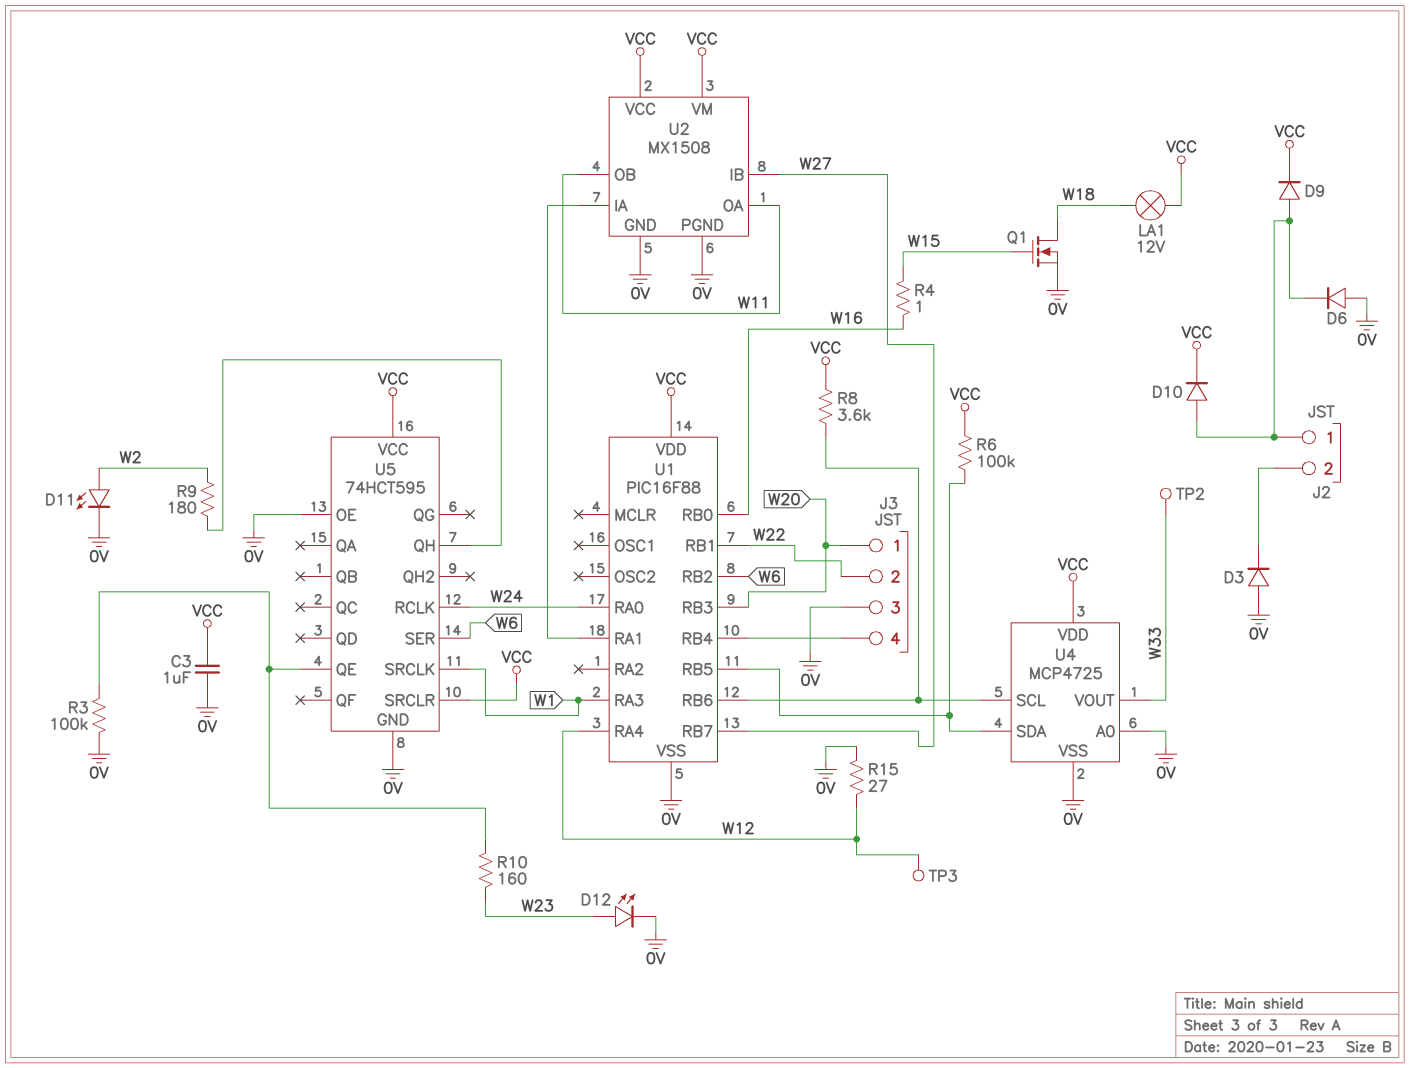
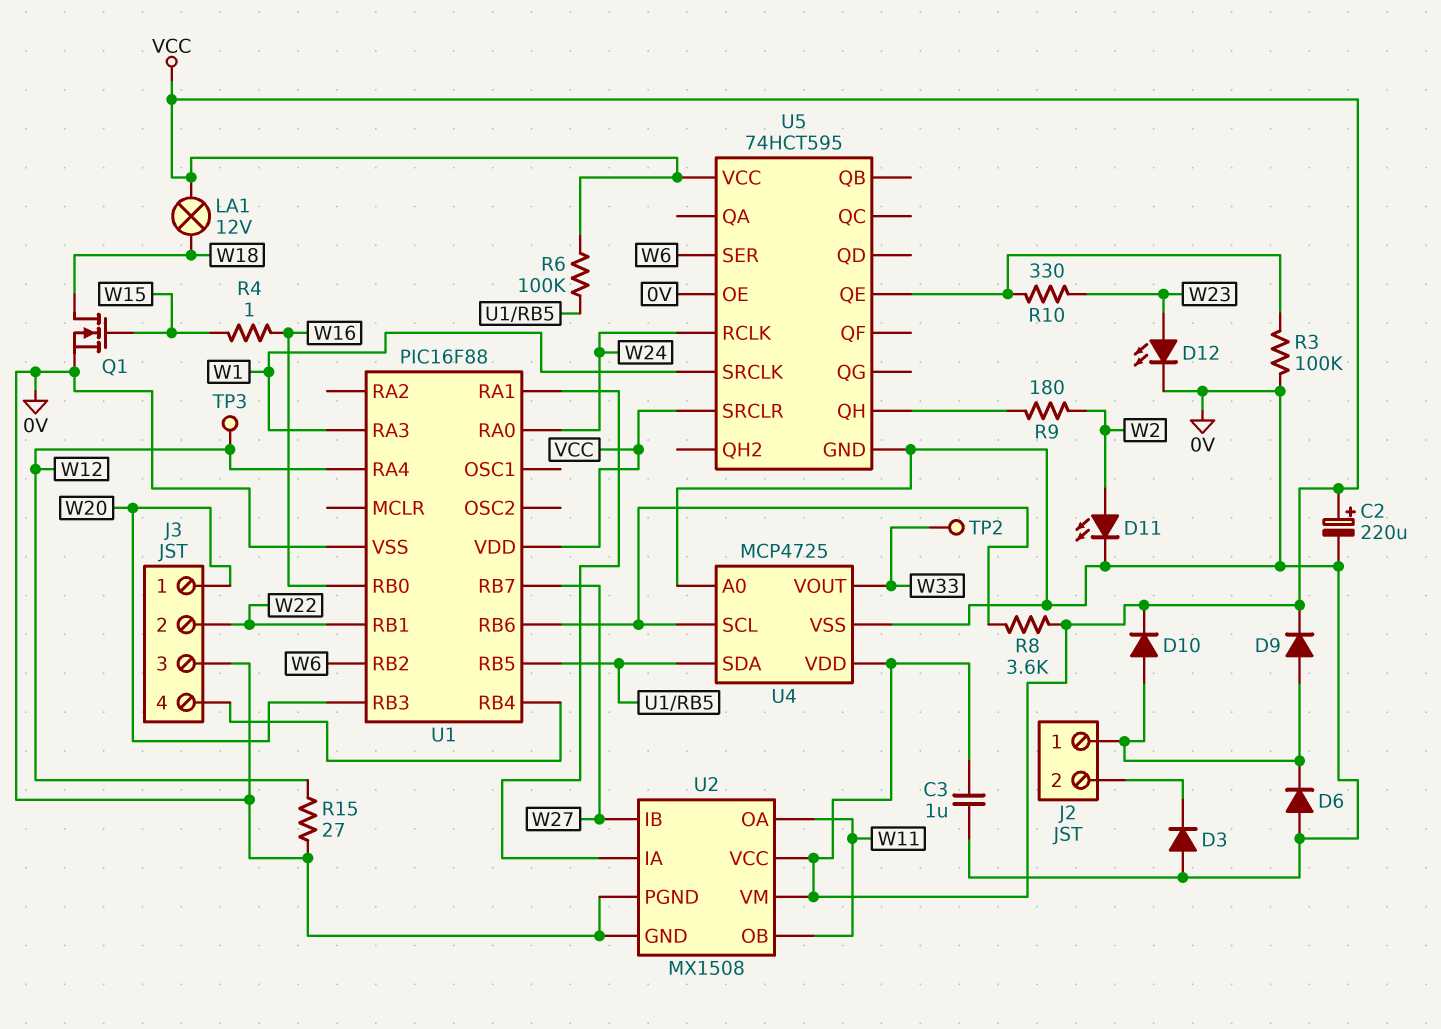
C2: none -> 220uF (plus VCC, minus 0V)
R10: 160 (U5/QE, W23) -> 330 (U5/QE, W23)

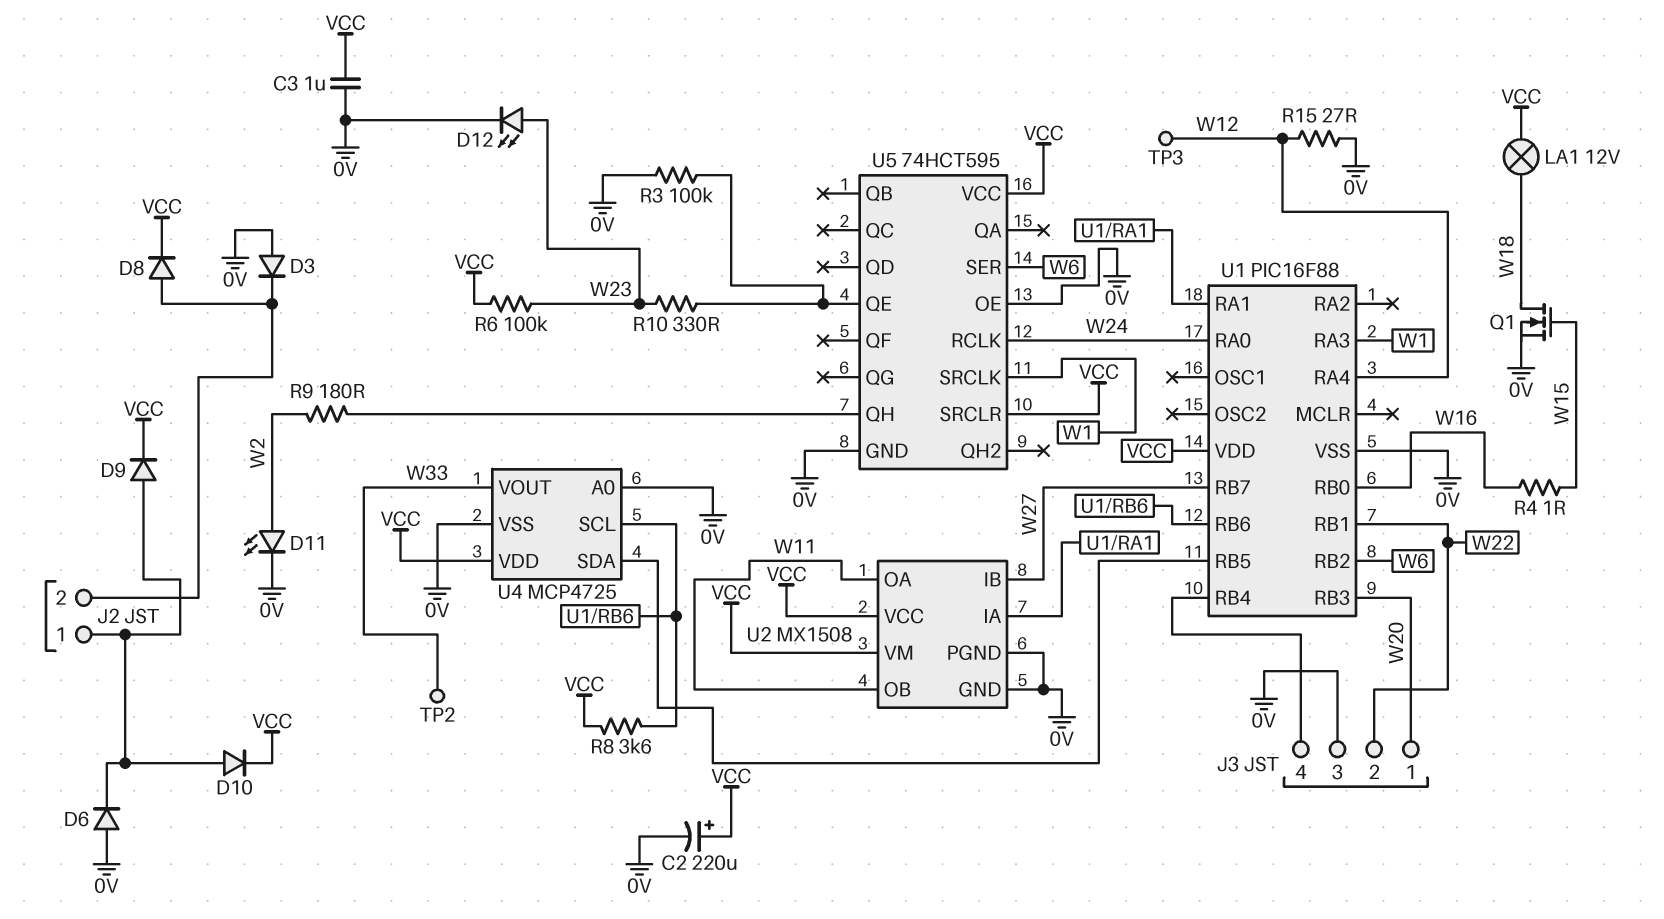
D8: none -> diode (A J2/2, K VCC)
R6: 100k (U1/RB5, VCC) -> 100k (VCC, W23)

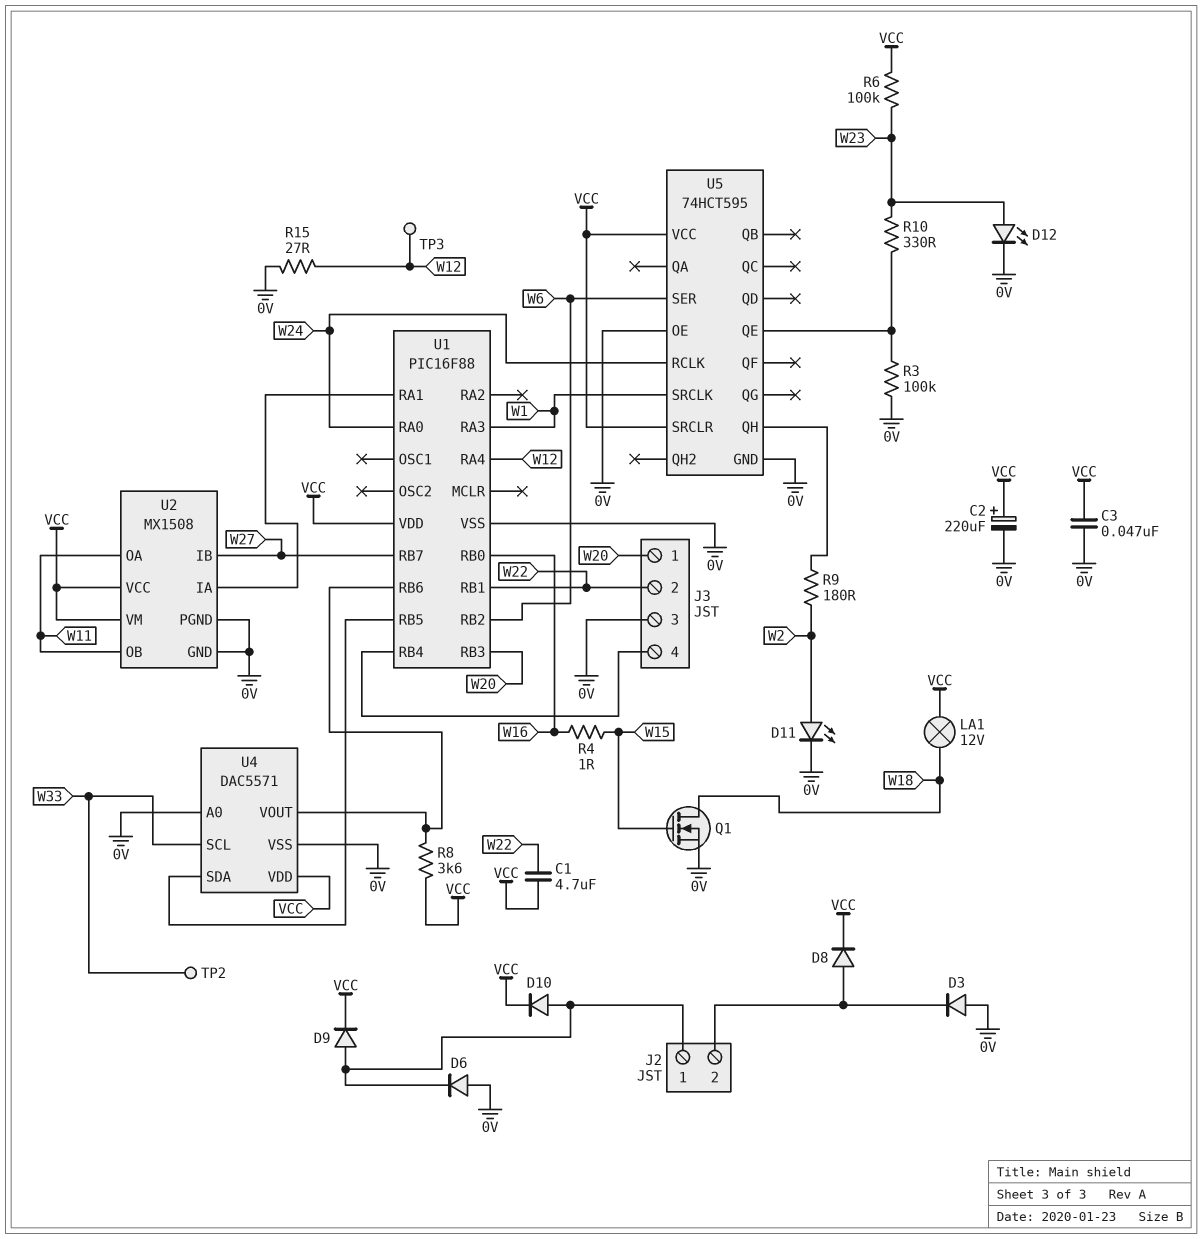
C1: none -> 4.7uF (VCC, W22)
C3: 1uF (0V, VCC) -> 47nF (0V, VCC)
U4: MCP4725 -> DAC5571
U4 pin SCL: U1/RB6 -> W33
U4 pin VOUT: W33 -> U1/RB6

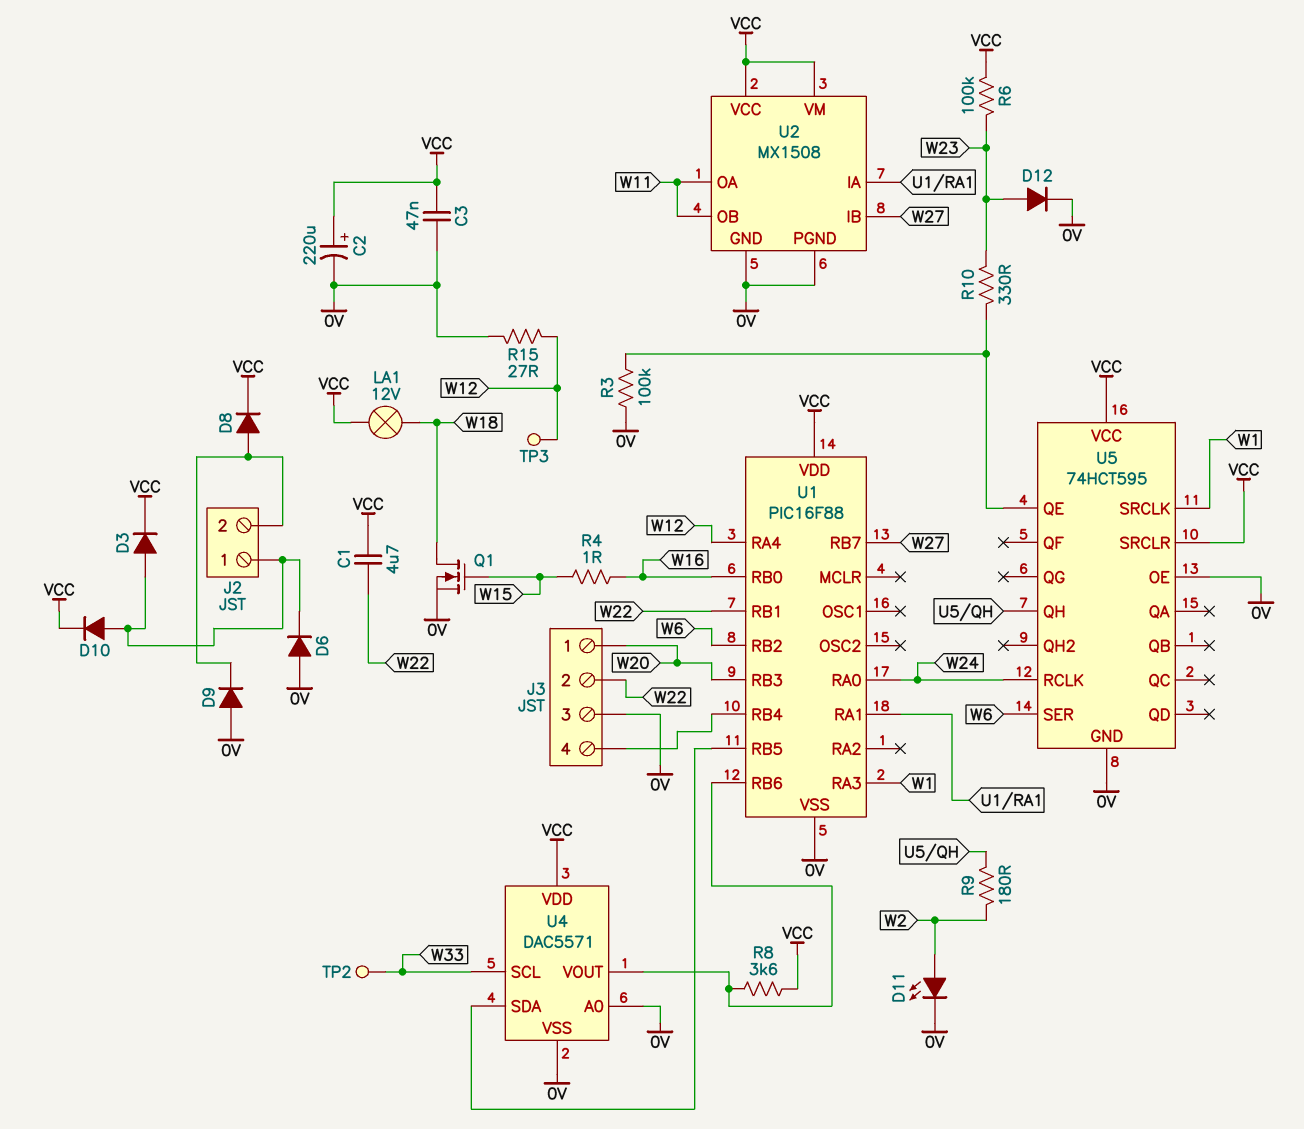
D3: diode (A 0V, K J2/2) -> diode (A J2/1, K VCC)
D9: diode (A J2/1, K VCC) -> diode (A 0V, K J2/2)
D12: LED (A W23, K 0V) -> diode (A W23, K 0V)

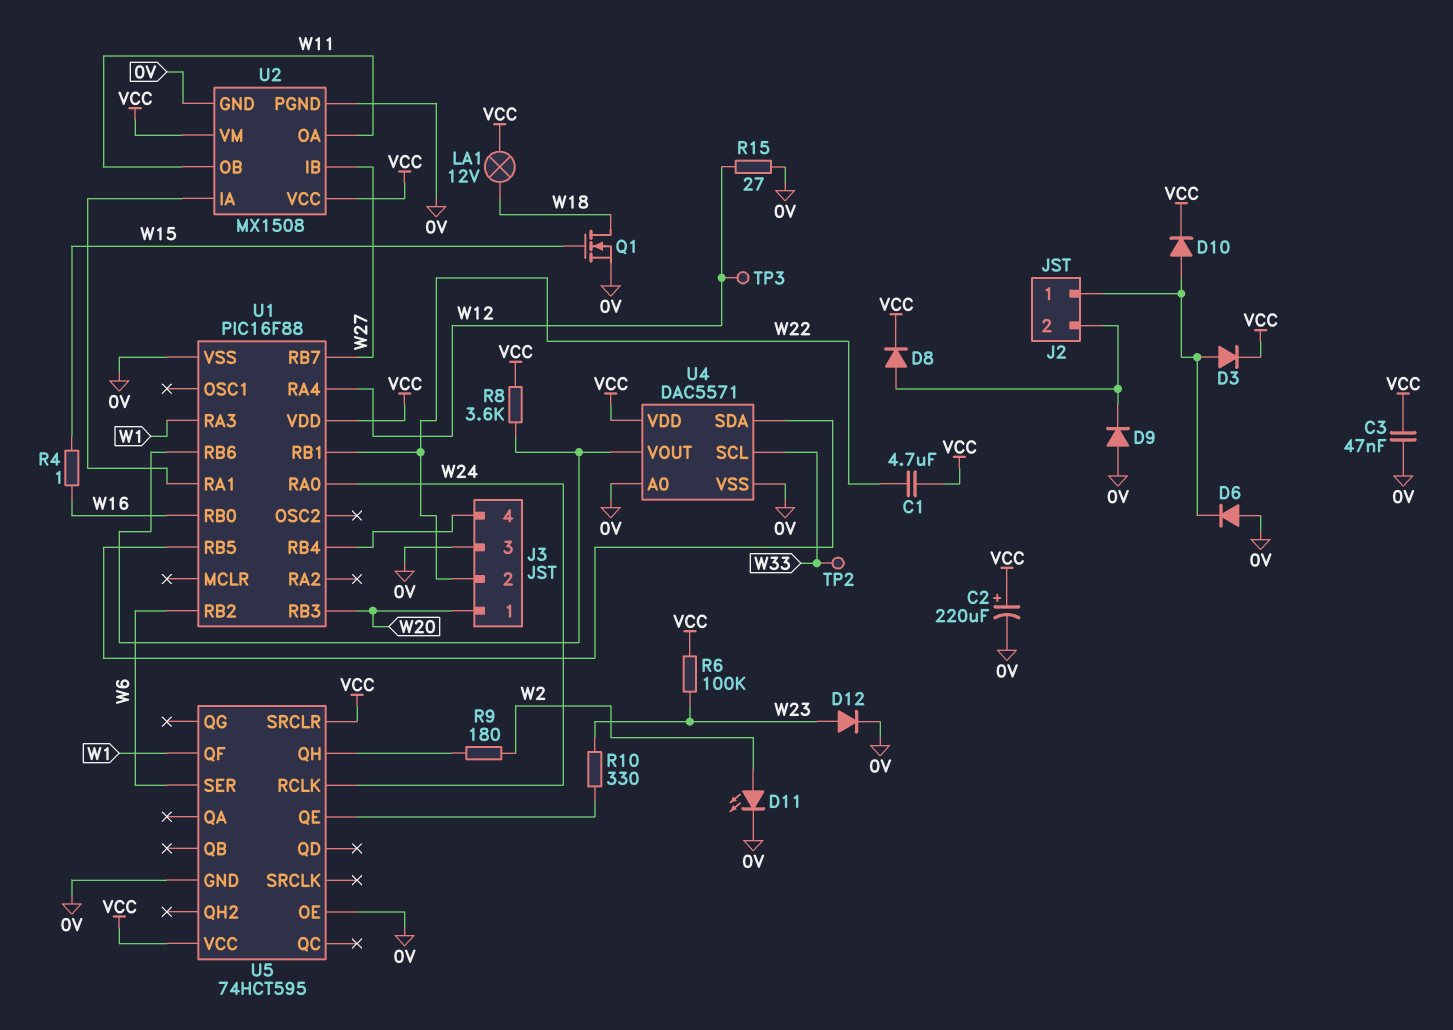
R3: 100k (0V, U5/QE) -> none
U5 pin QF: none -> W1
U5 pin SRCLK: W1 -> none

